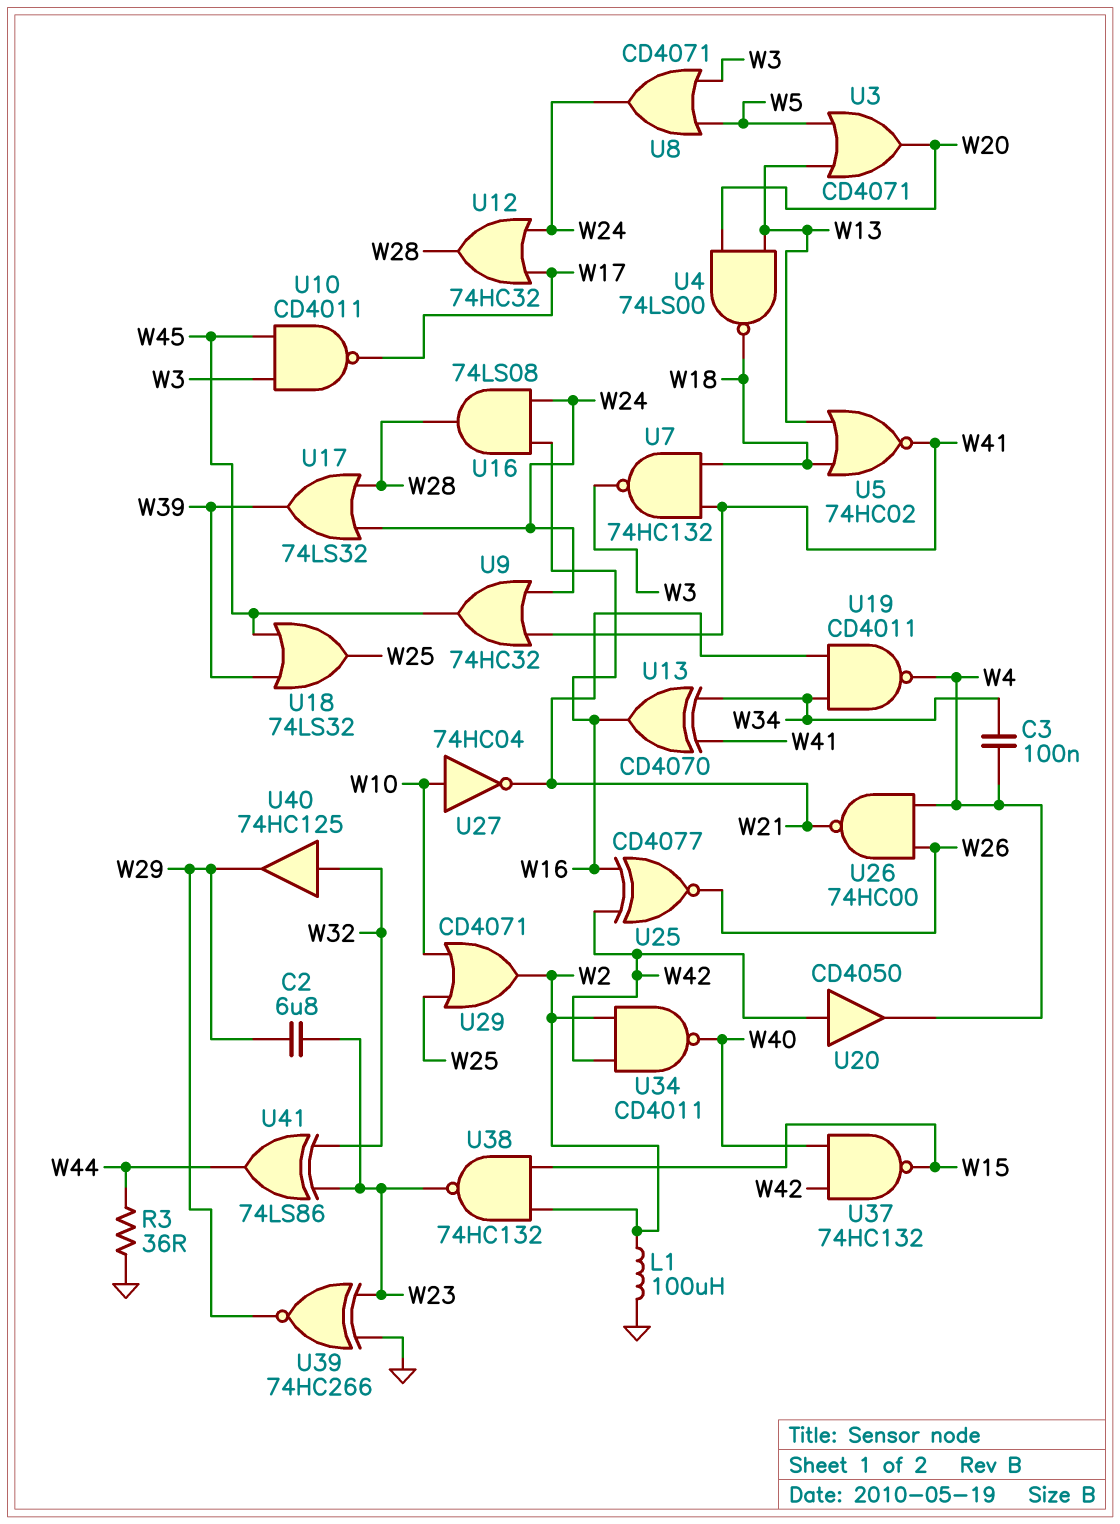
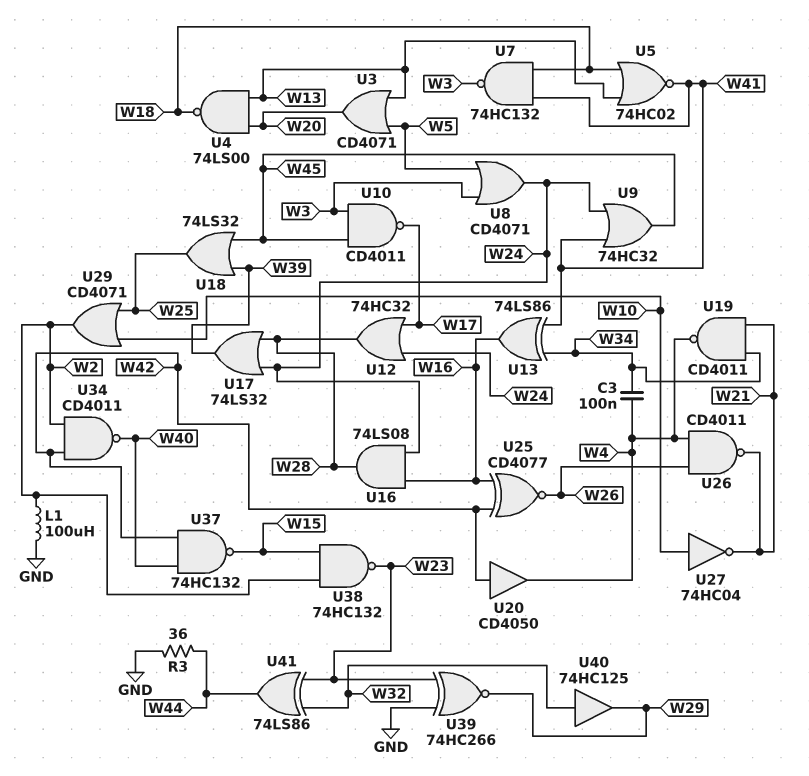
C2: 6.8uF (W23, W29) -> none
U13: XOR CD4070 (in W34, in W41, out W16) -> XOR 74LS86 (in W34, in W41, out W16)
U26: NAND 74HC00 (in W4, in W26, out W21) -> NAND CD4011 (in W4, in W26, out W21)

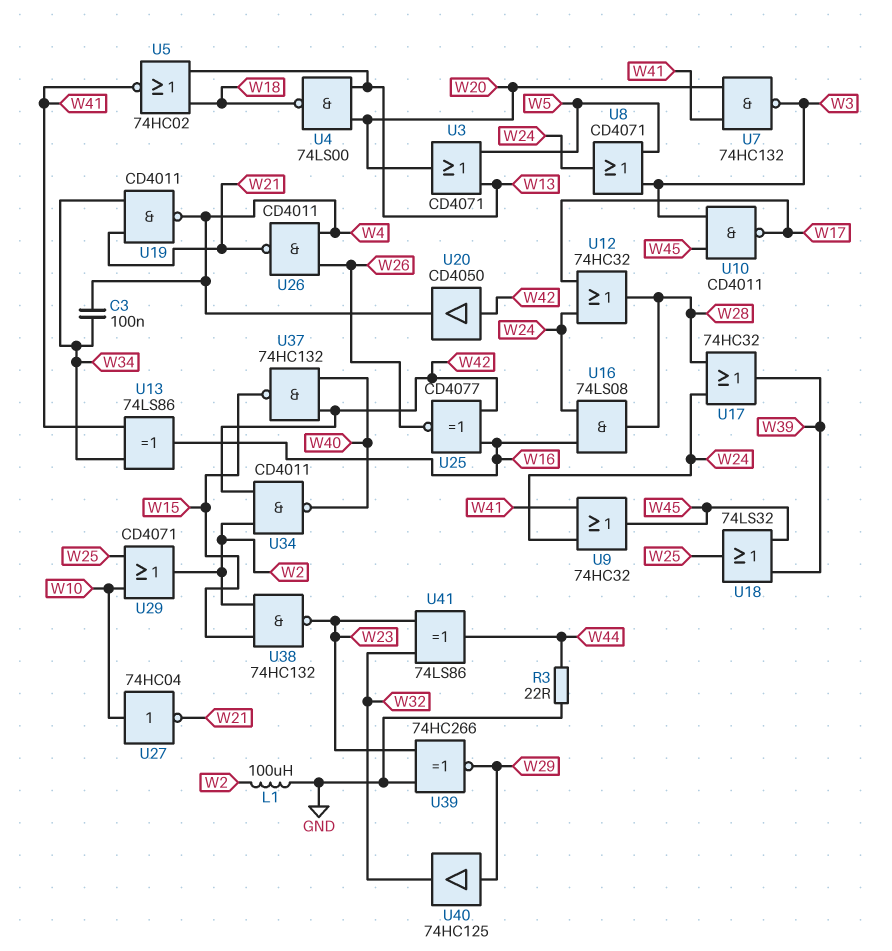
R3: 36 (GND, W44) -> 22 (GND, W44)
U7: NAND 74HC132 (in W18, in W41, out W3) -> NAND 74HC132 (in W20, in W41, out W3)
U17: OR 74LS32 (in W24, in W28, out W39) -> OR 74HC32 (in W24, in W28, out W39)
U40: buffer 74HC125 (in W32, out W29) -> buffer 74HC125 (in W29, out W32)

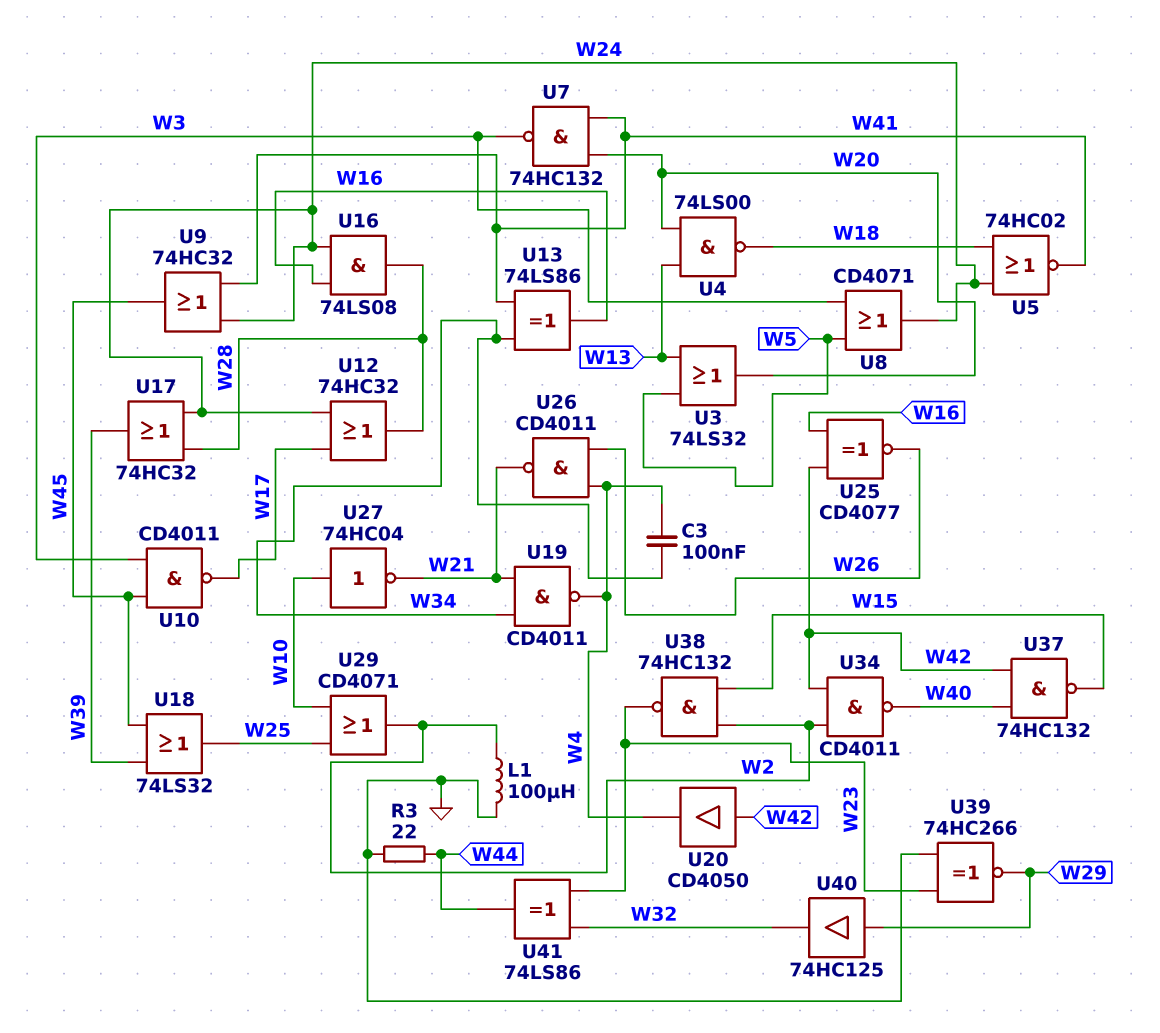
U3: OR CD4071 (in W5, in W13, out W20) -> OR 74LS32 (in W5, in W13, out W20)
U5: NOR 74HC02 (in W13, in W18, out W41) -> NOR 74HC02 (in W18, in W24, out W41)

